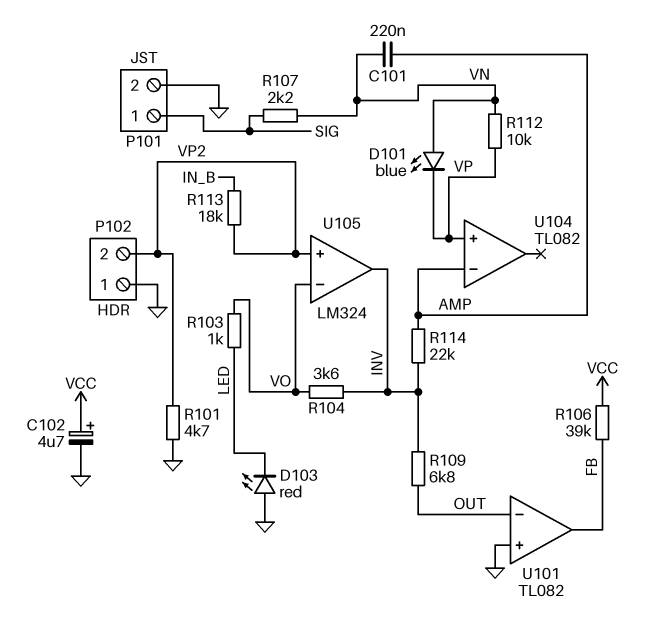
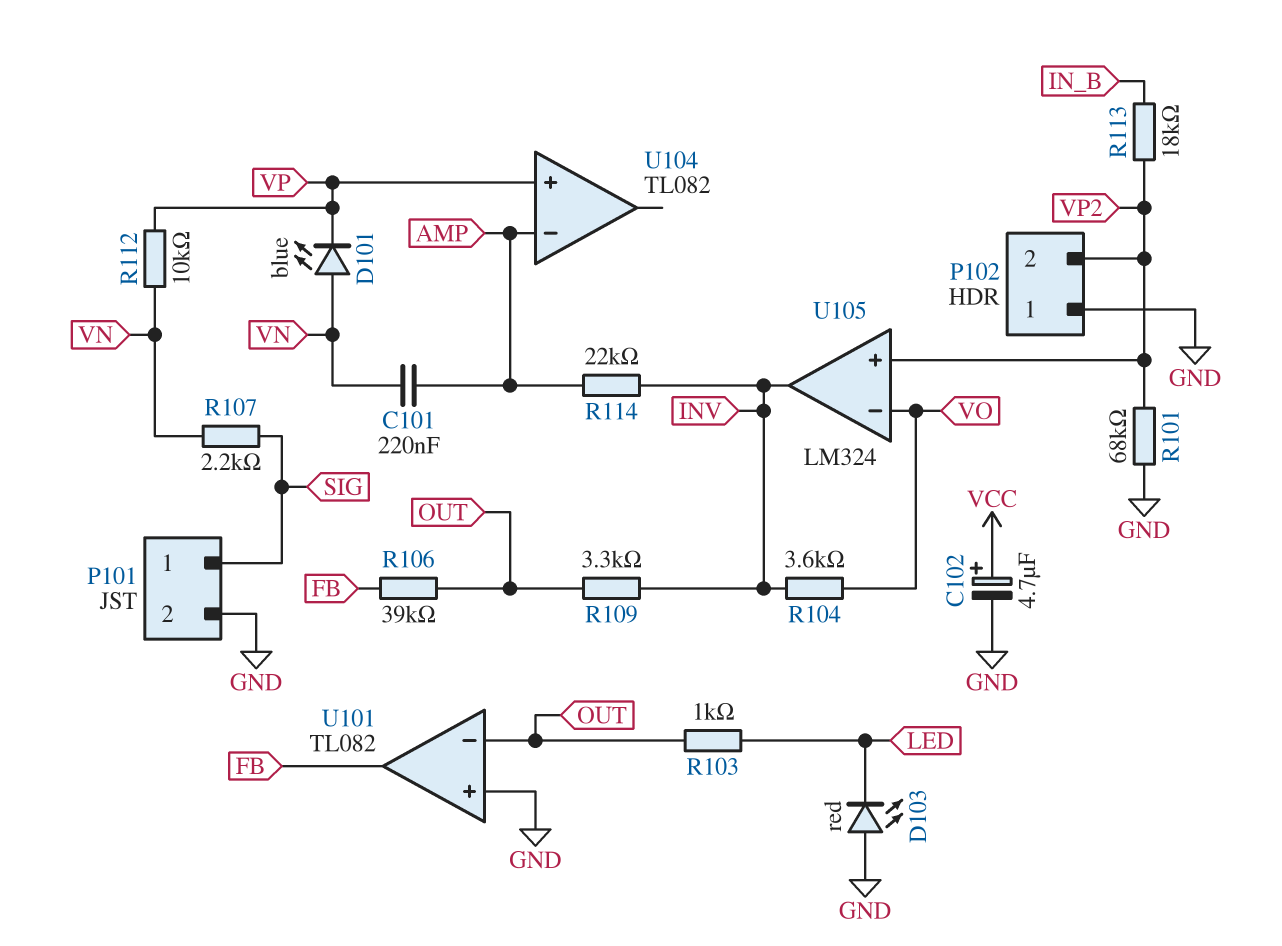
R101: 4.7k (GND, VP2) -> 68k (GND, VP2)
R103: 1k (LED, VO) -> 1k (LED, OUT)
R106: 39k (FB, VCC) -> 39k (FB, OUT)
R109: 6.8k (INV, OUT) -> 3.3k (INV, OUT)

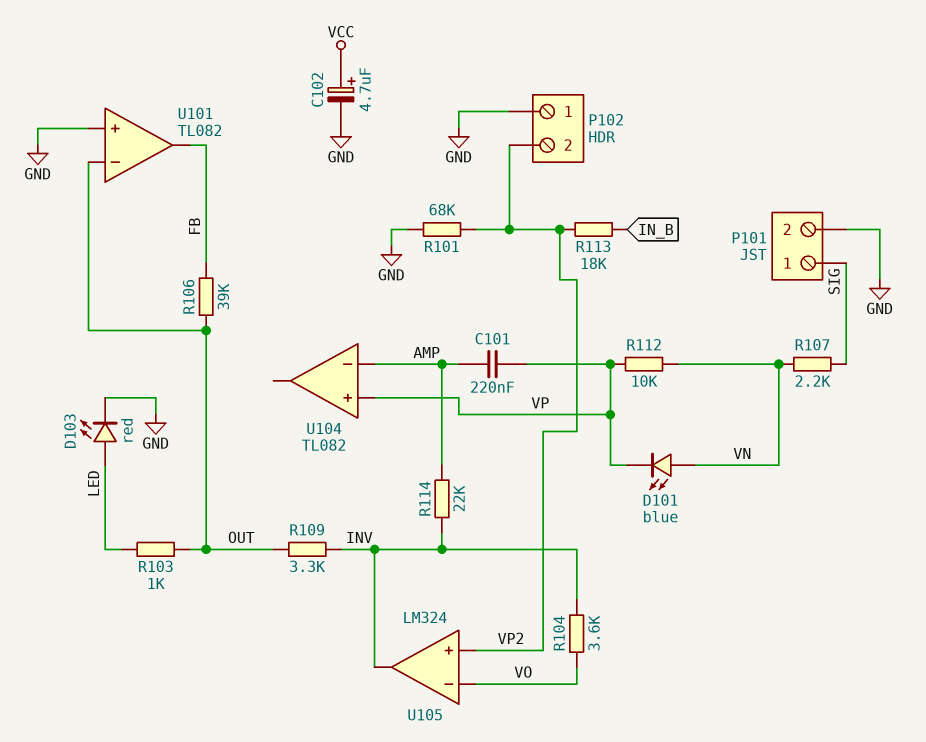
C101: 220nF (AMP, VN) -> 220nF (AMP, VP)
D103: LED red (A GND, K LED) -> LED red (A LED, K GND)

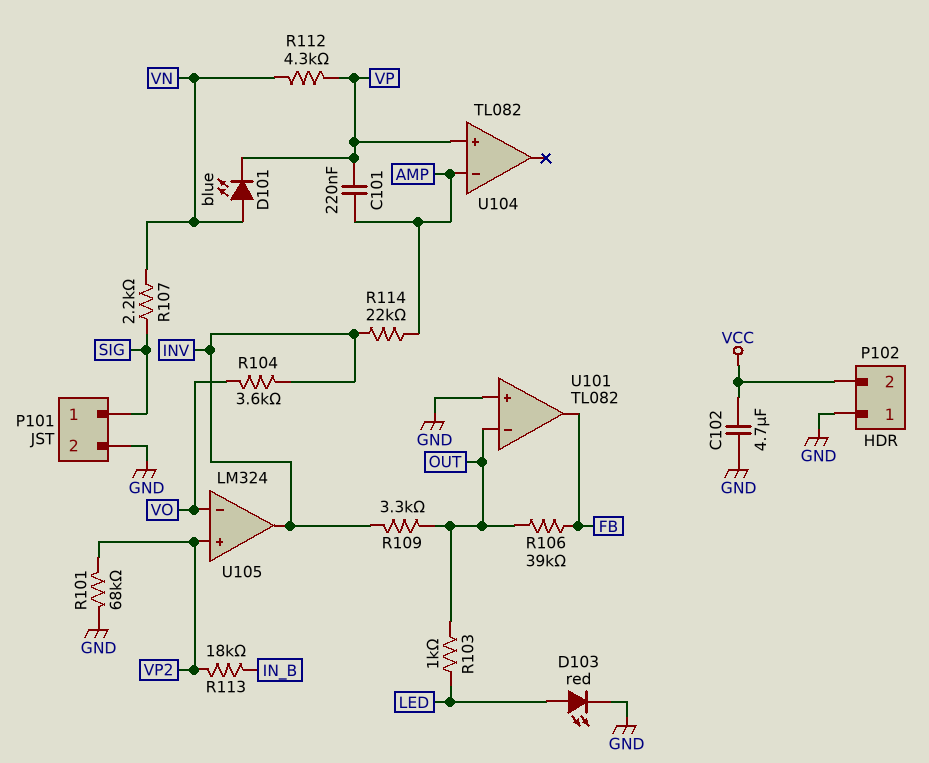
C102: 4.7uF (plus VCC, minus GND) -> 4.7uF (GND, VCC)
P102 pin 2: VP2 -> VCC
R112: 10k (VN, VP) -> 4.3k (VN, VP)

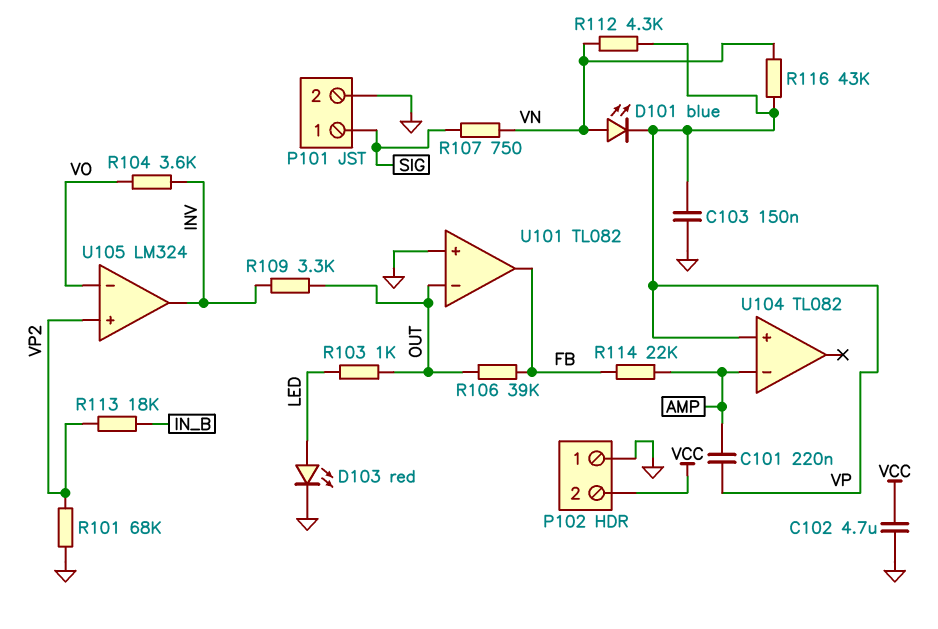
C103: none -> 150nF (GND, VP)
R107: 2.2k (SIG, VN) -> 750 (SIG, VN)
R114: 22k (AMP, INV) -> 22k (AMP, FB)
R116: none -> 43k (VN, VP)

